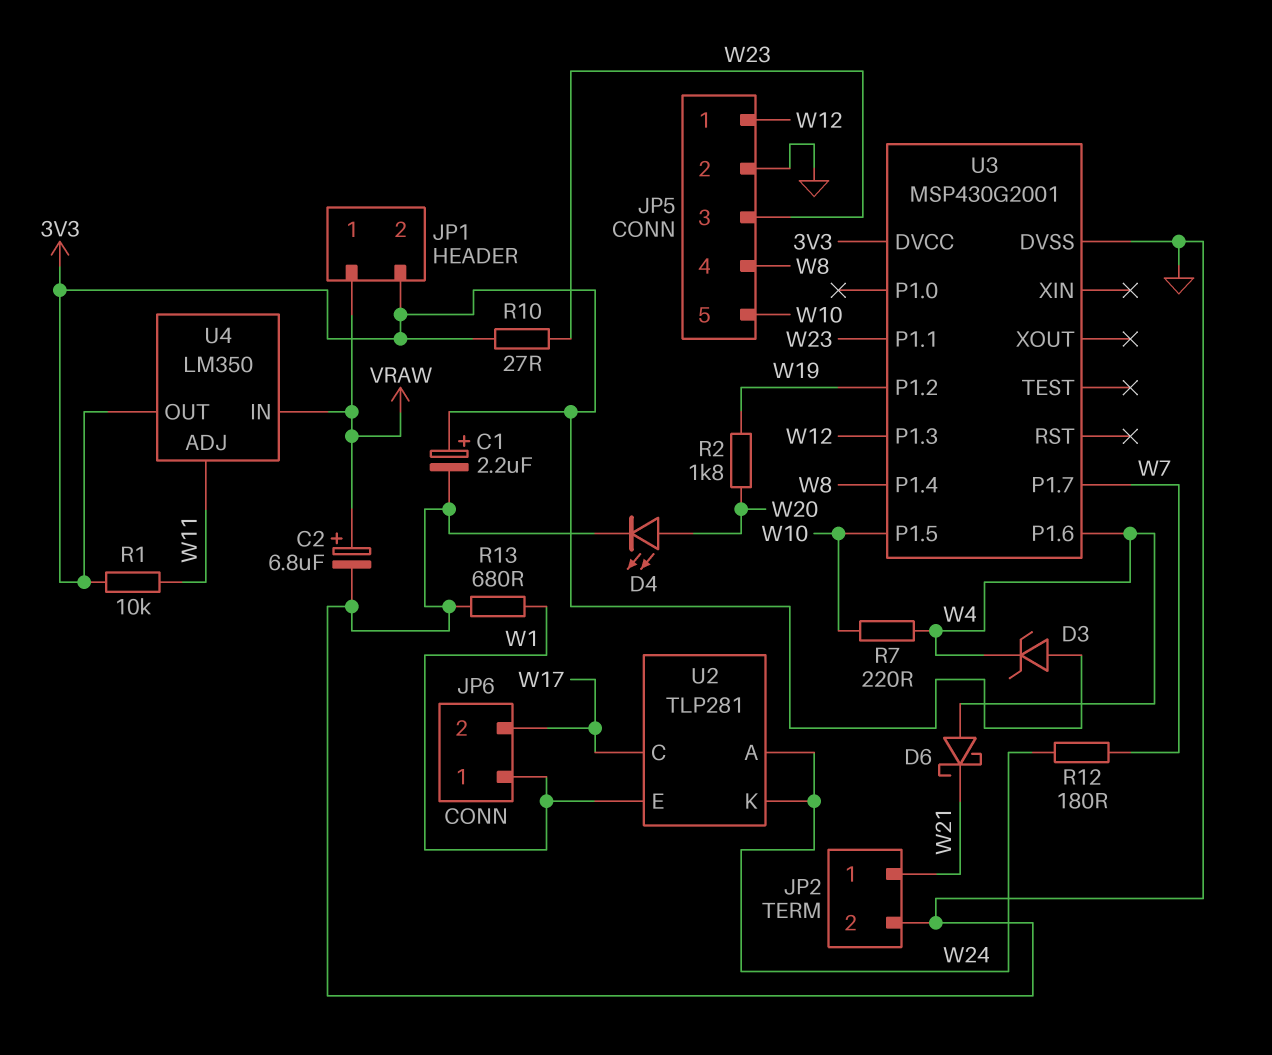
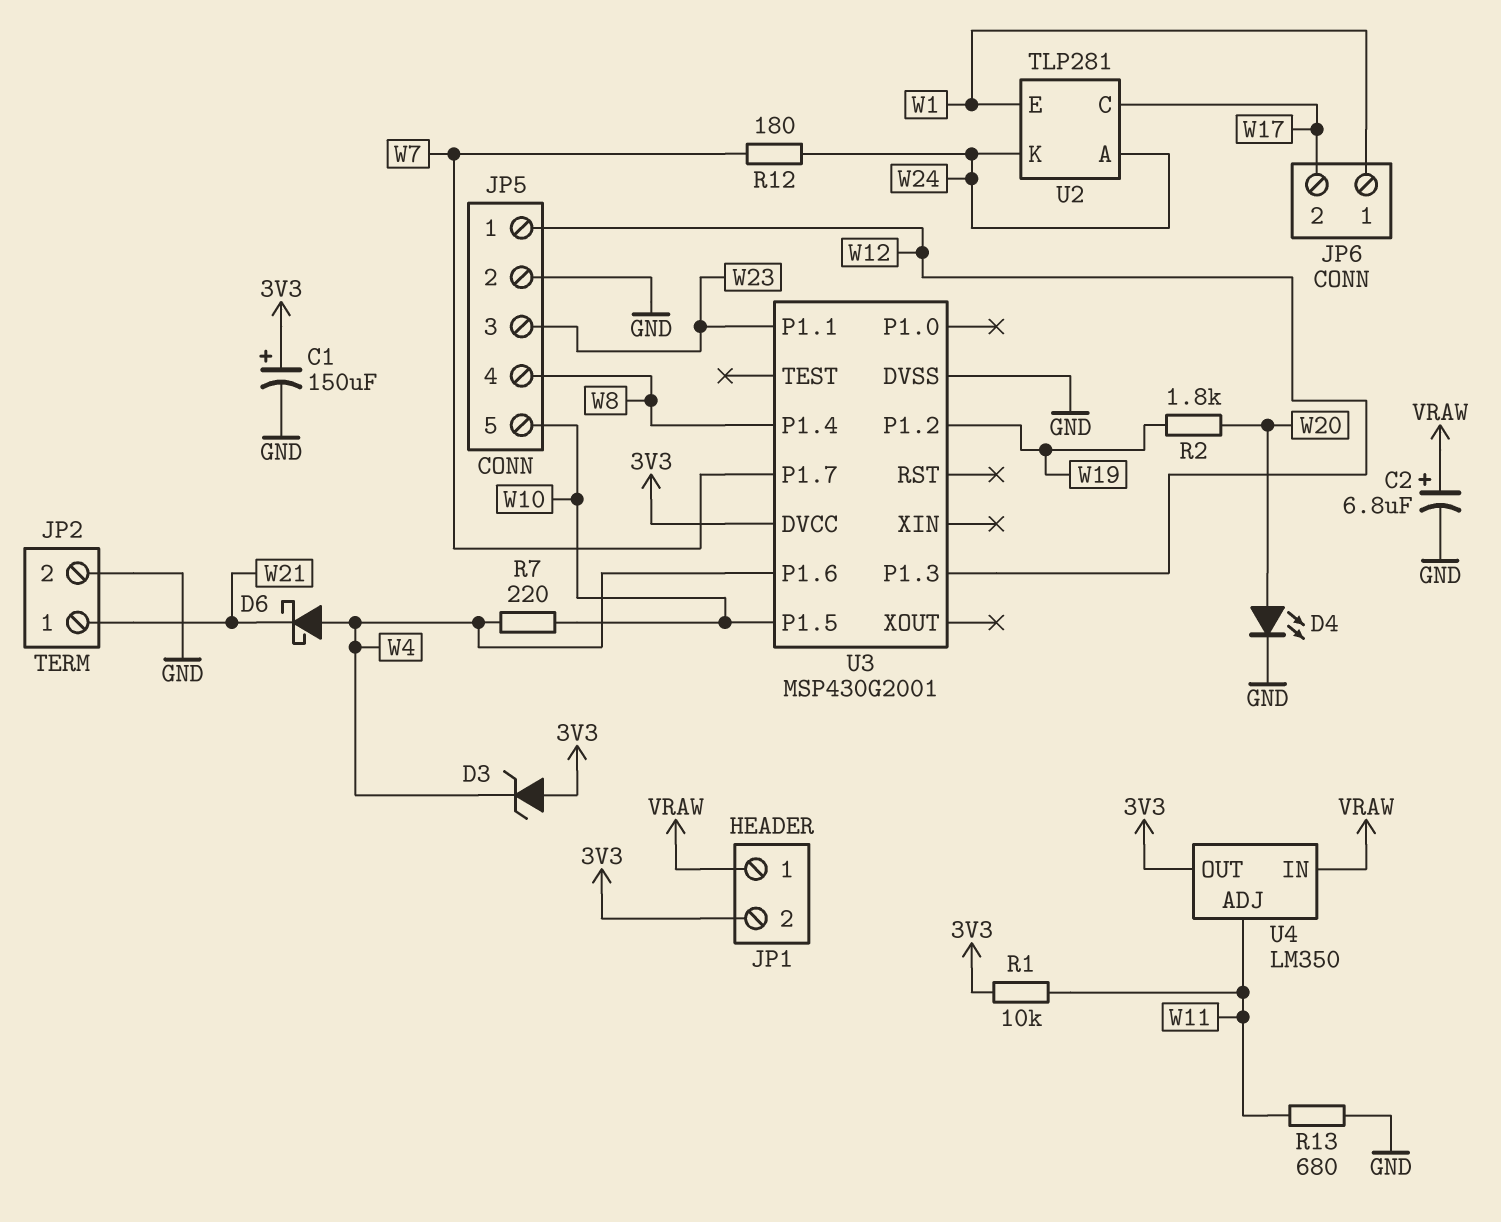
C1: 2.2uF (plus 3V3, minus GND) -> 150uF (plus 3V3, minus GND)
R10: 27 (3V3, W23) -> none
R13: 680 (GND, W1) -> 680 (GND, W11)

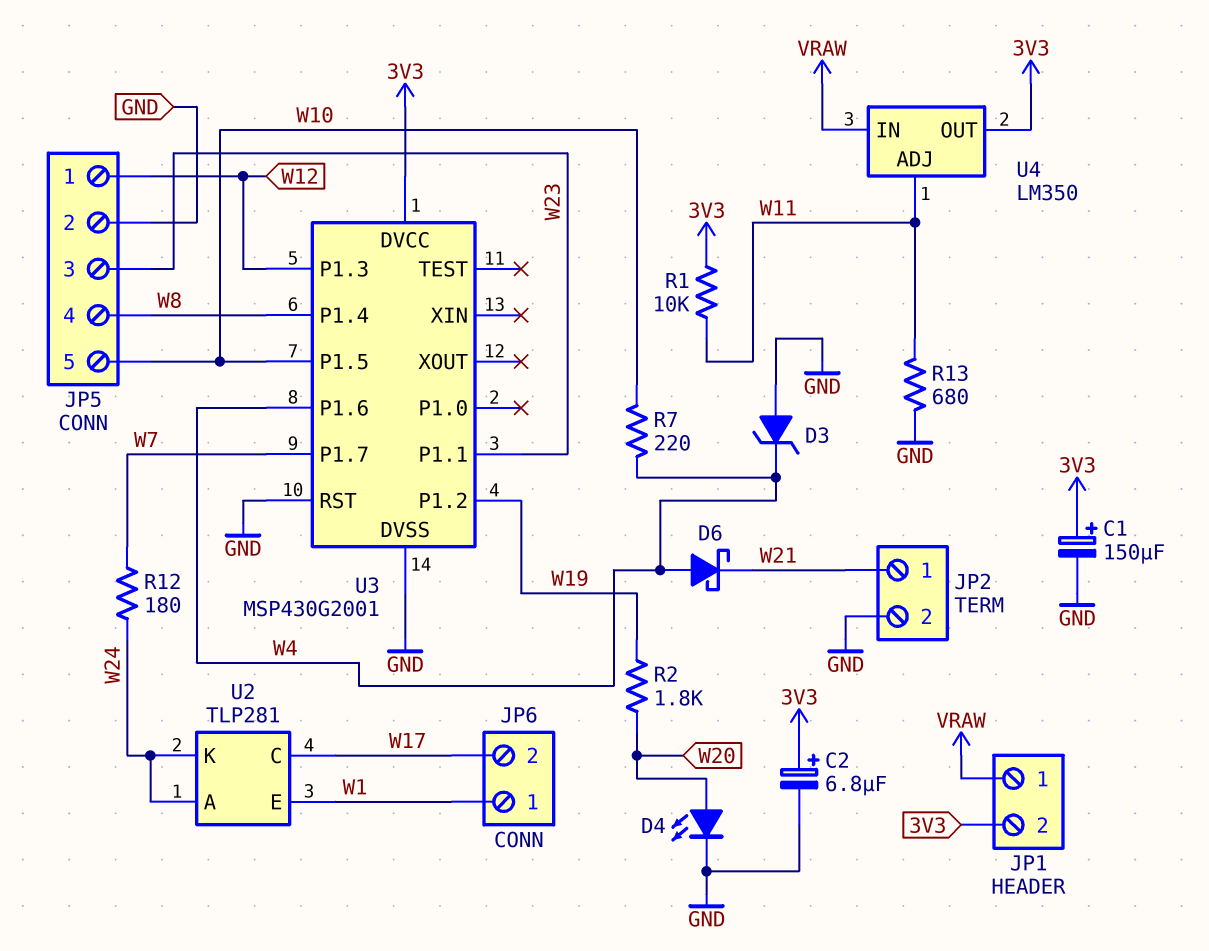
C2: 6.8uF (plus VRAW, minus GND) -> 6.8uF (plus 3V3, minus GND)
D3: zener (A 3V3, K W4) -> zener (A GND, K W4)
U3 pin RST: none -> GND

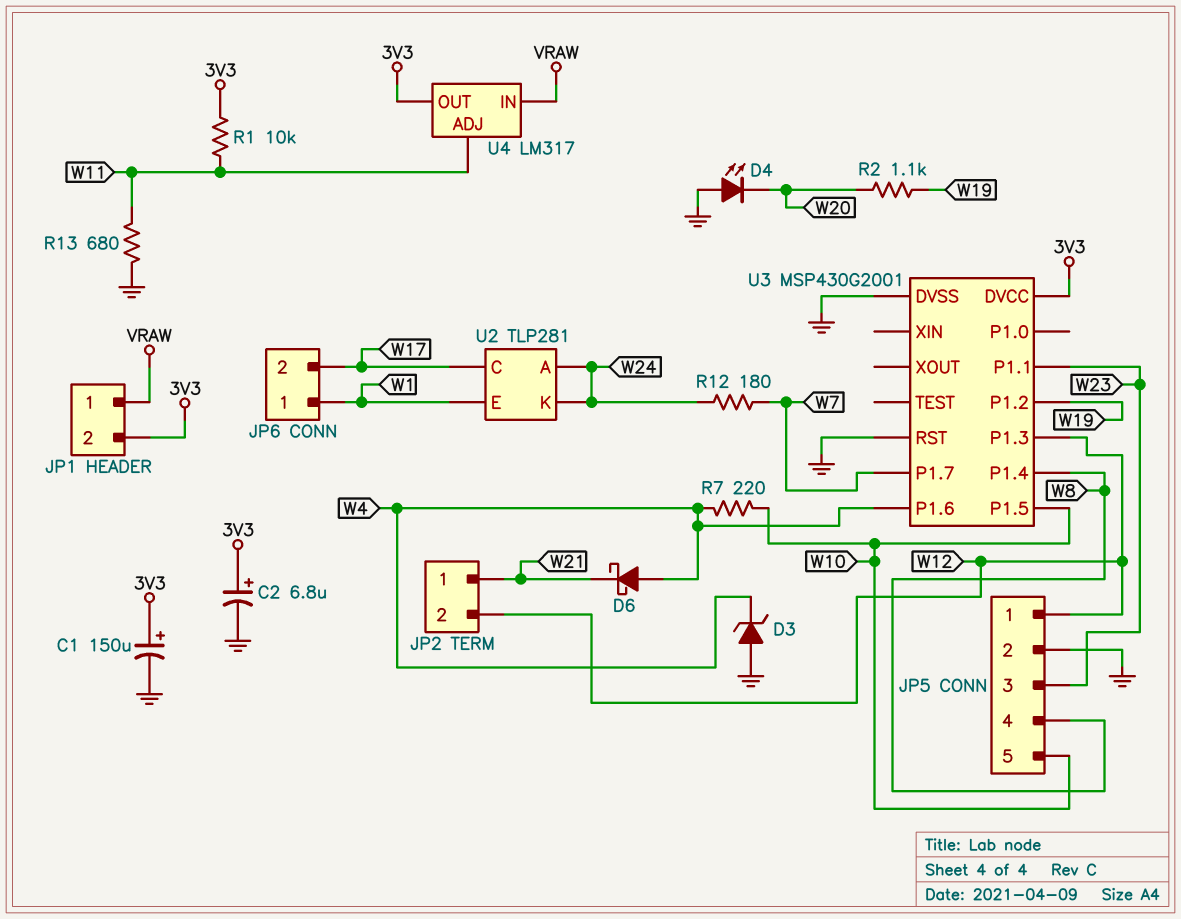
D4: LED (A W20, K GND) -> LED (A GND, K W20)
JP2 pin 2: GND -> W12
R2: 1.8k (W19, W20) -> 1.1k (W19, W20)
U4: LM350 -> LM317

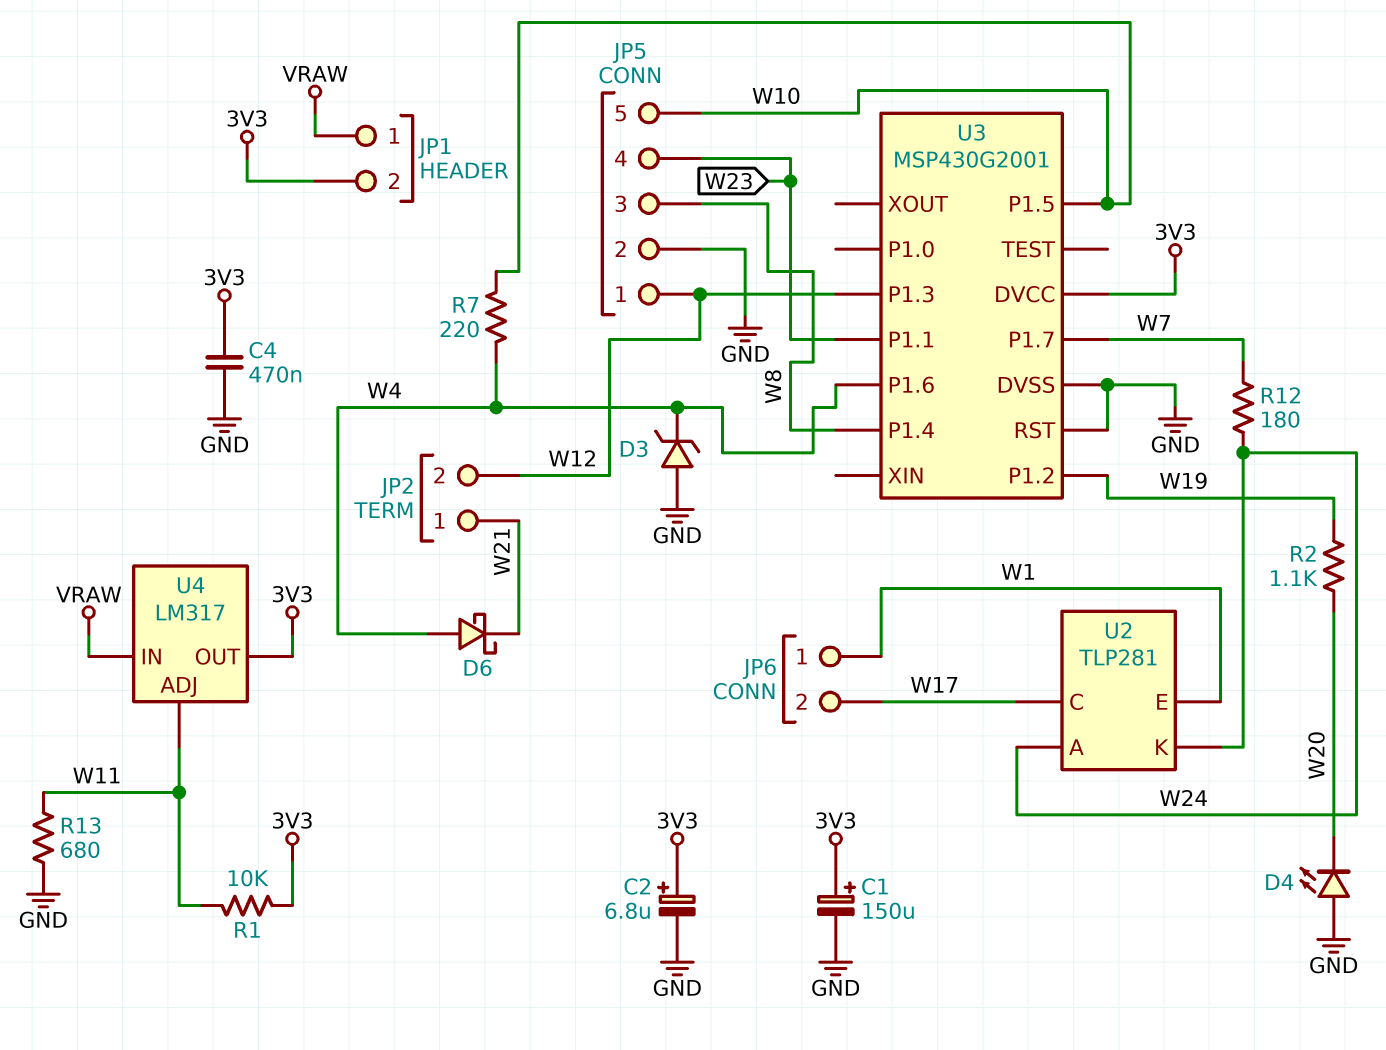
C4: none -> 470nF (3V3, GND)
JP5 pin 3: W23 -> W8
JP5 pin 4: W8 -> W23

